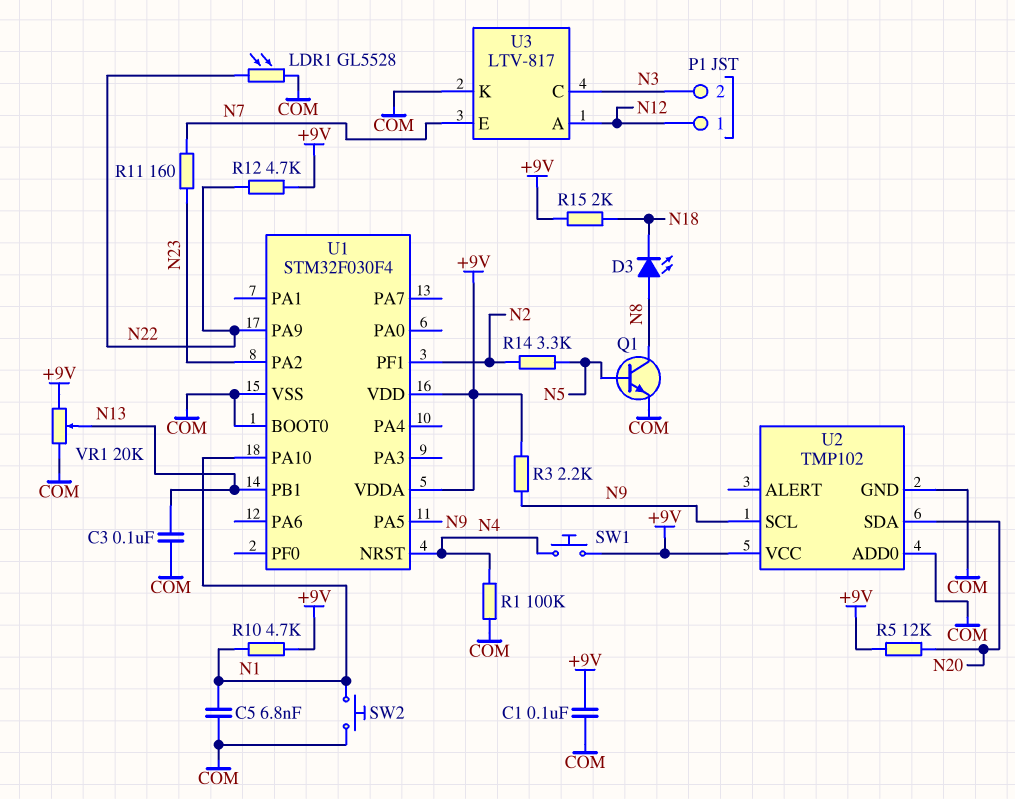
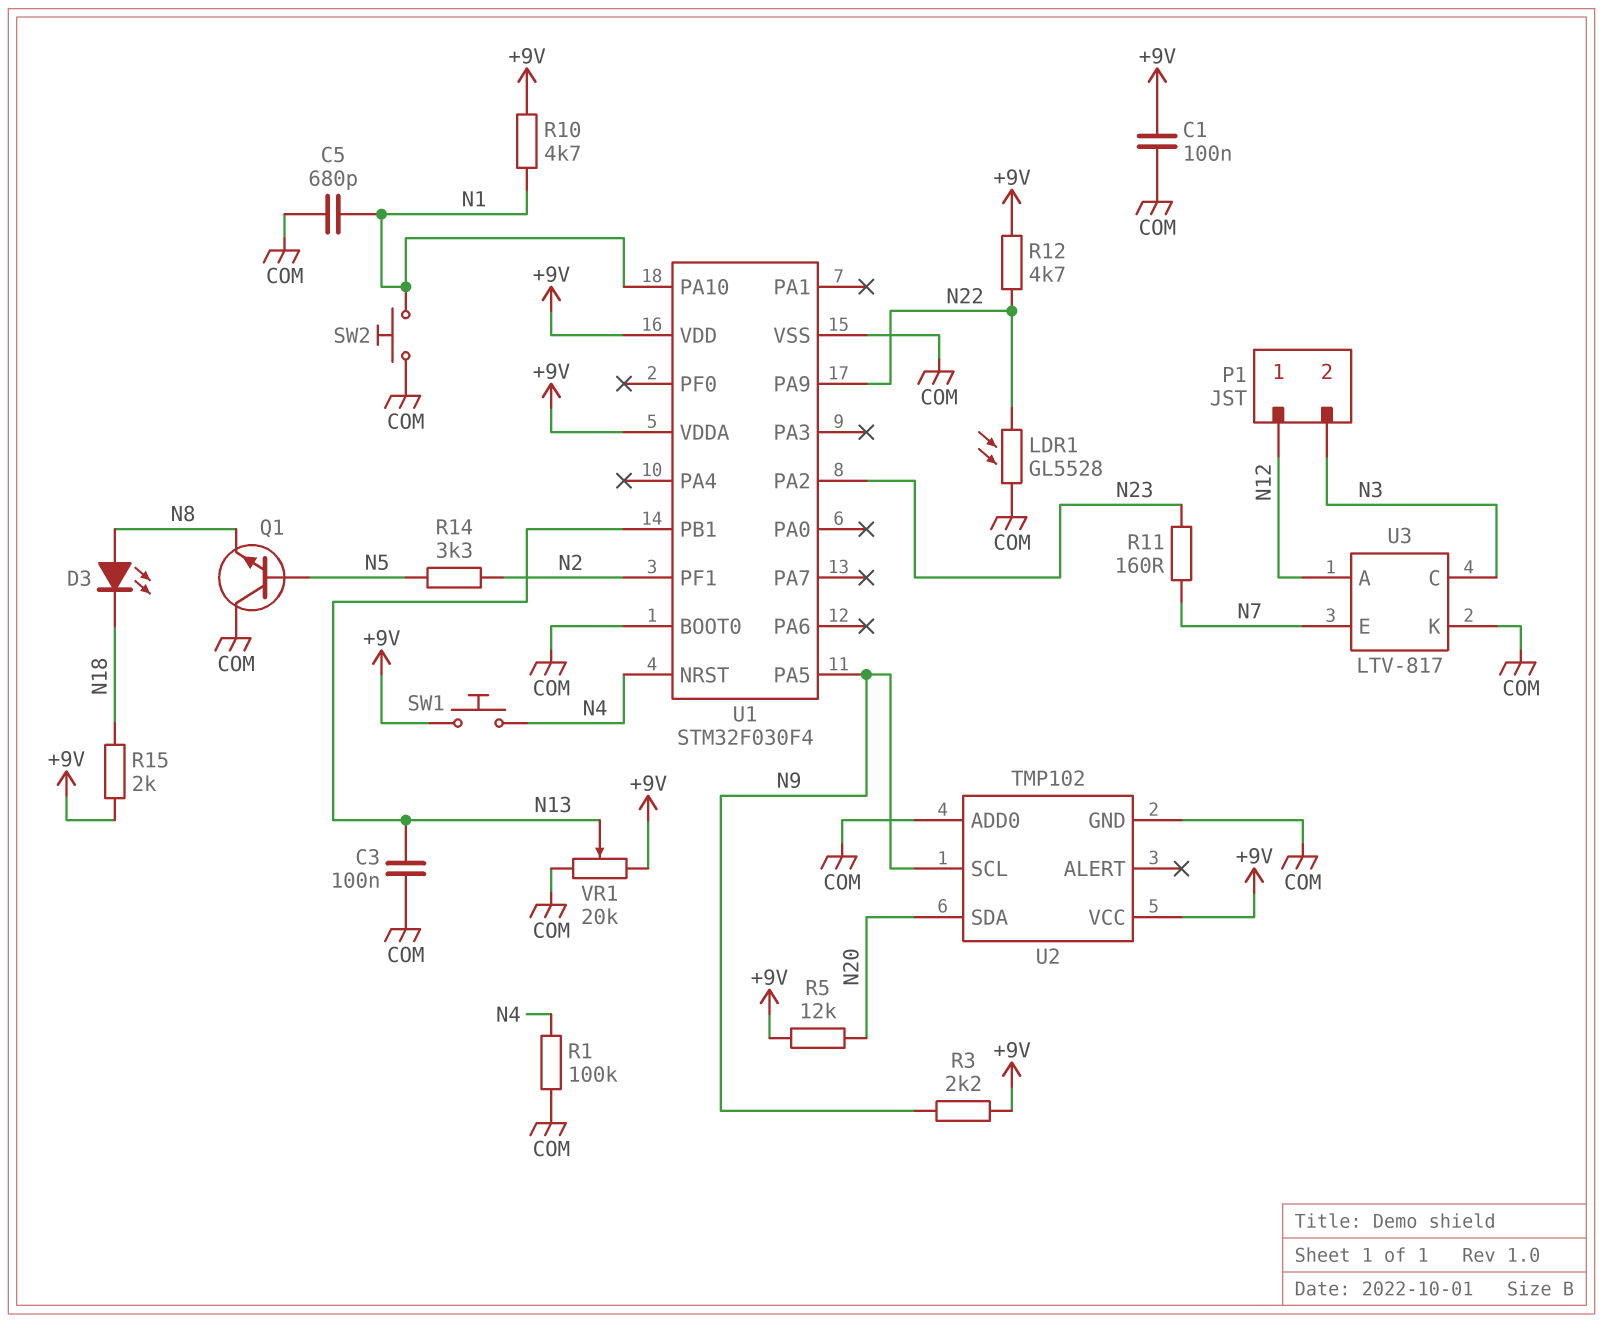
C5: 6.8nF (COM, N1) -> 680pF (COM, N1)
Q1: NPN (B N5, C N8, E COM) -> NPN (B N5, C COM, E N8)

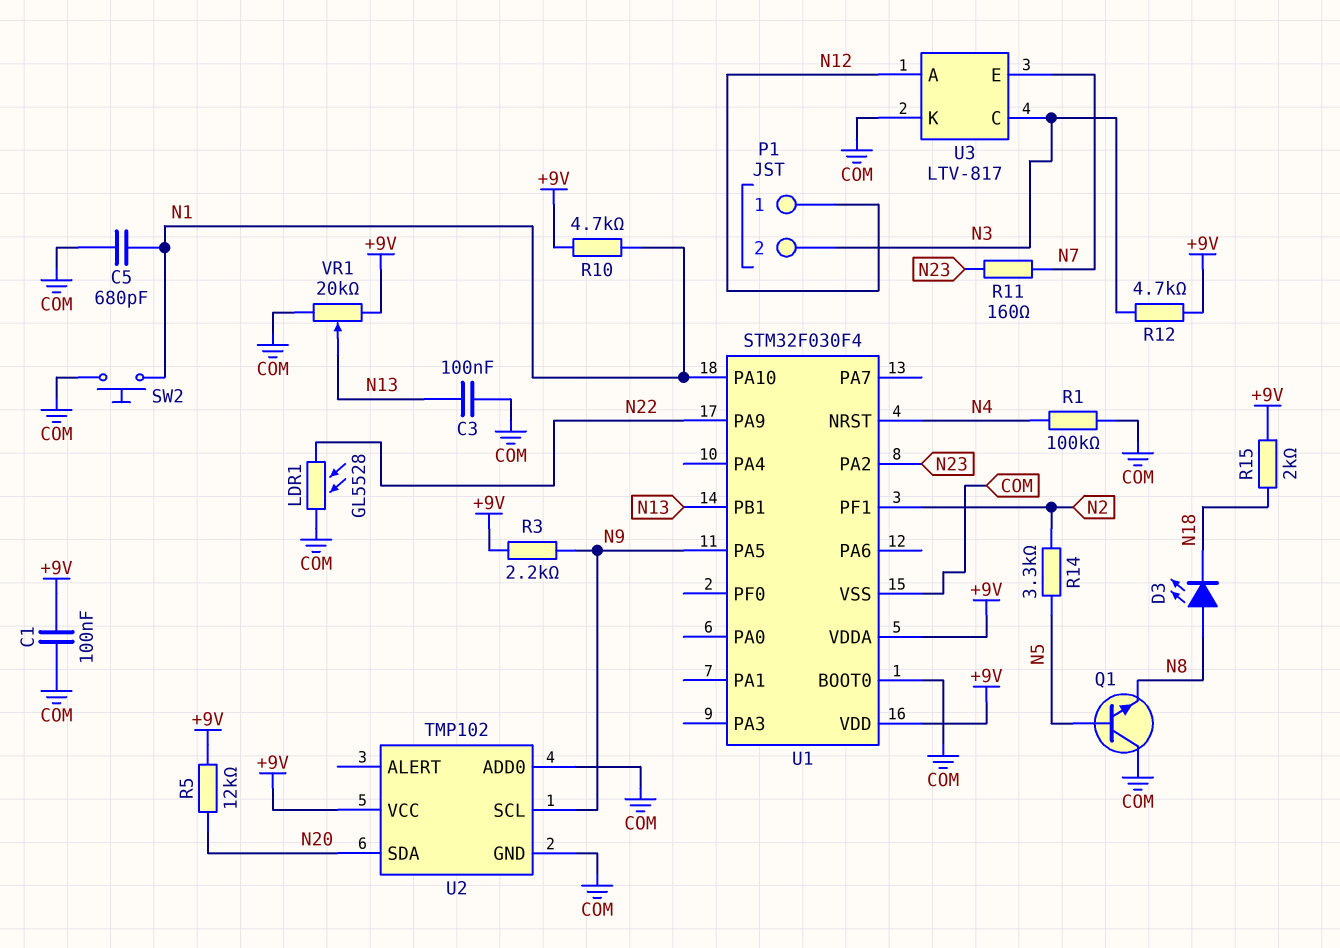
R12: 4.7k (+9V, N22) -> 4.7k (+9V, N3)
SW1: button (+9V, N4) -> none

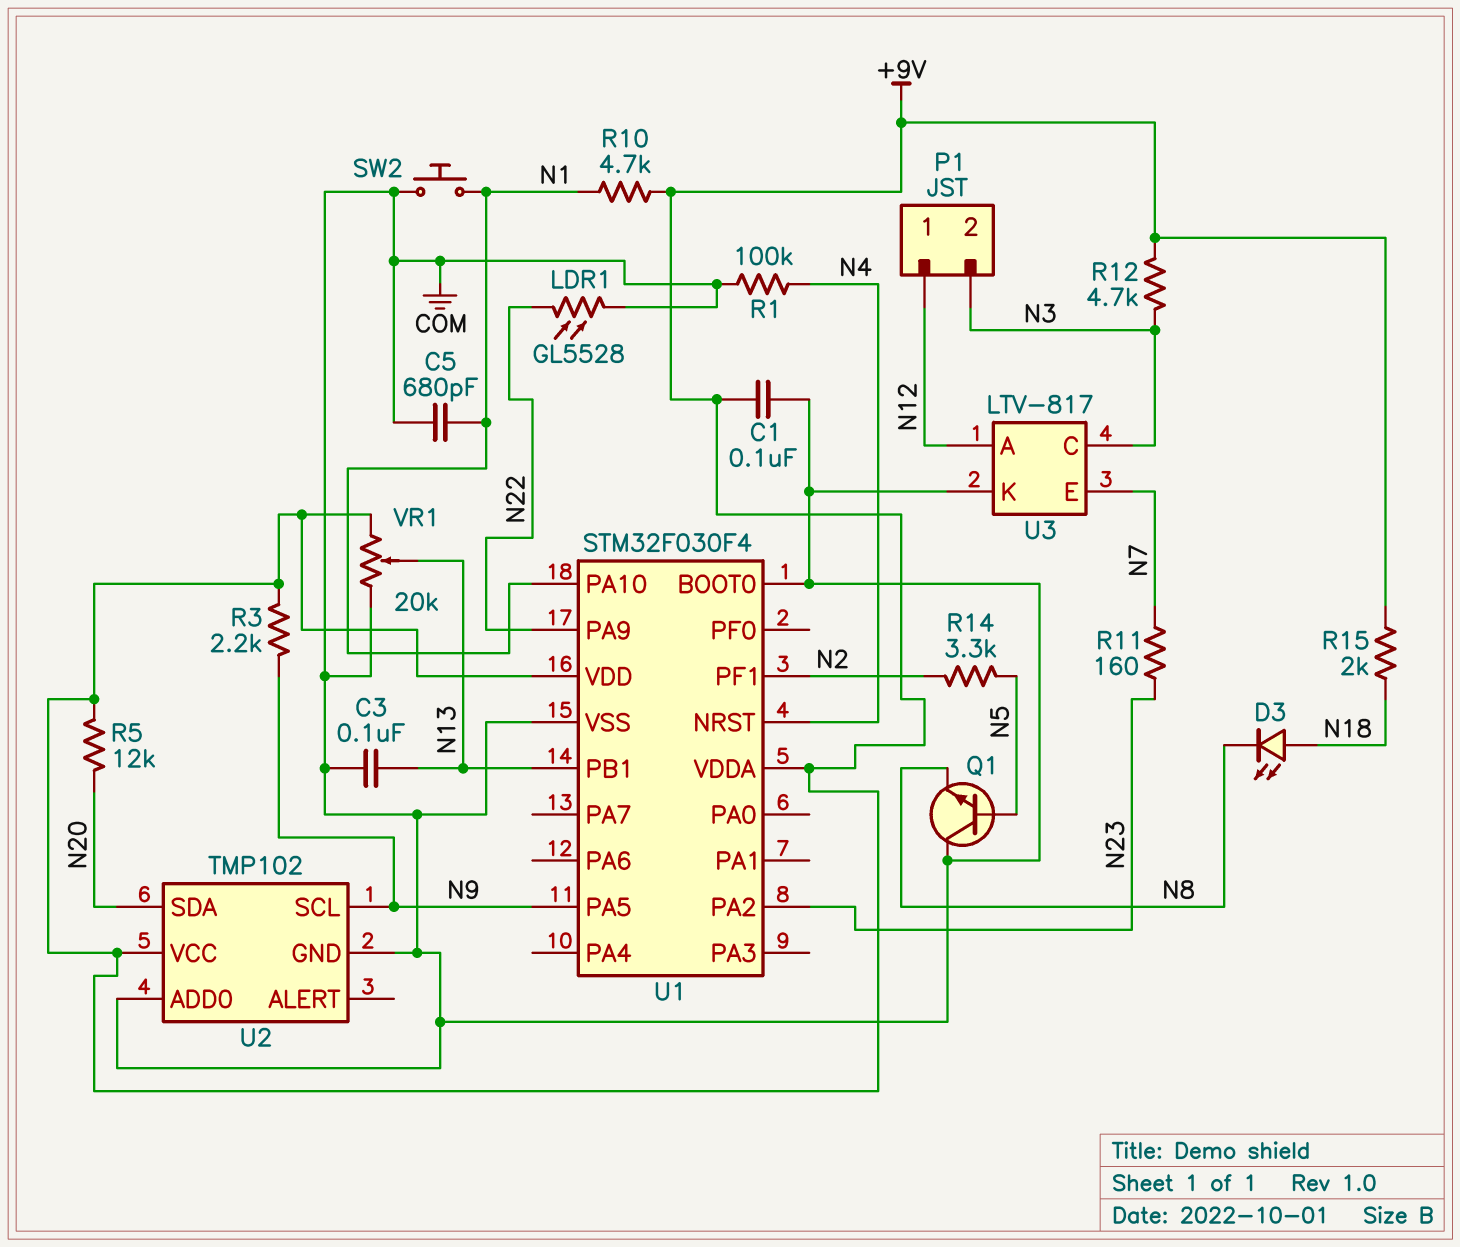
D3: LED (A N8, K N18) -> LED (A N18, K N8)

